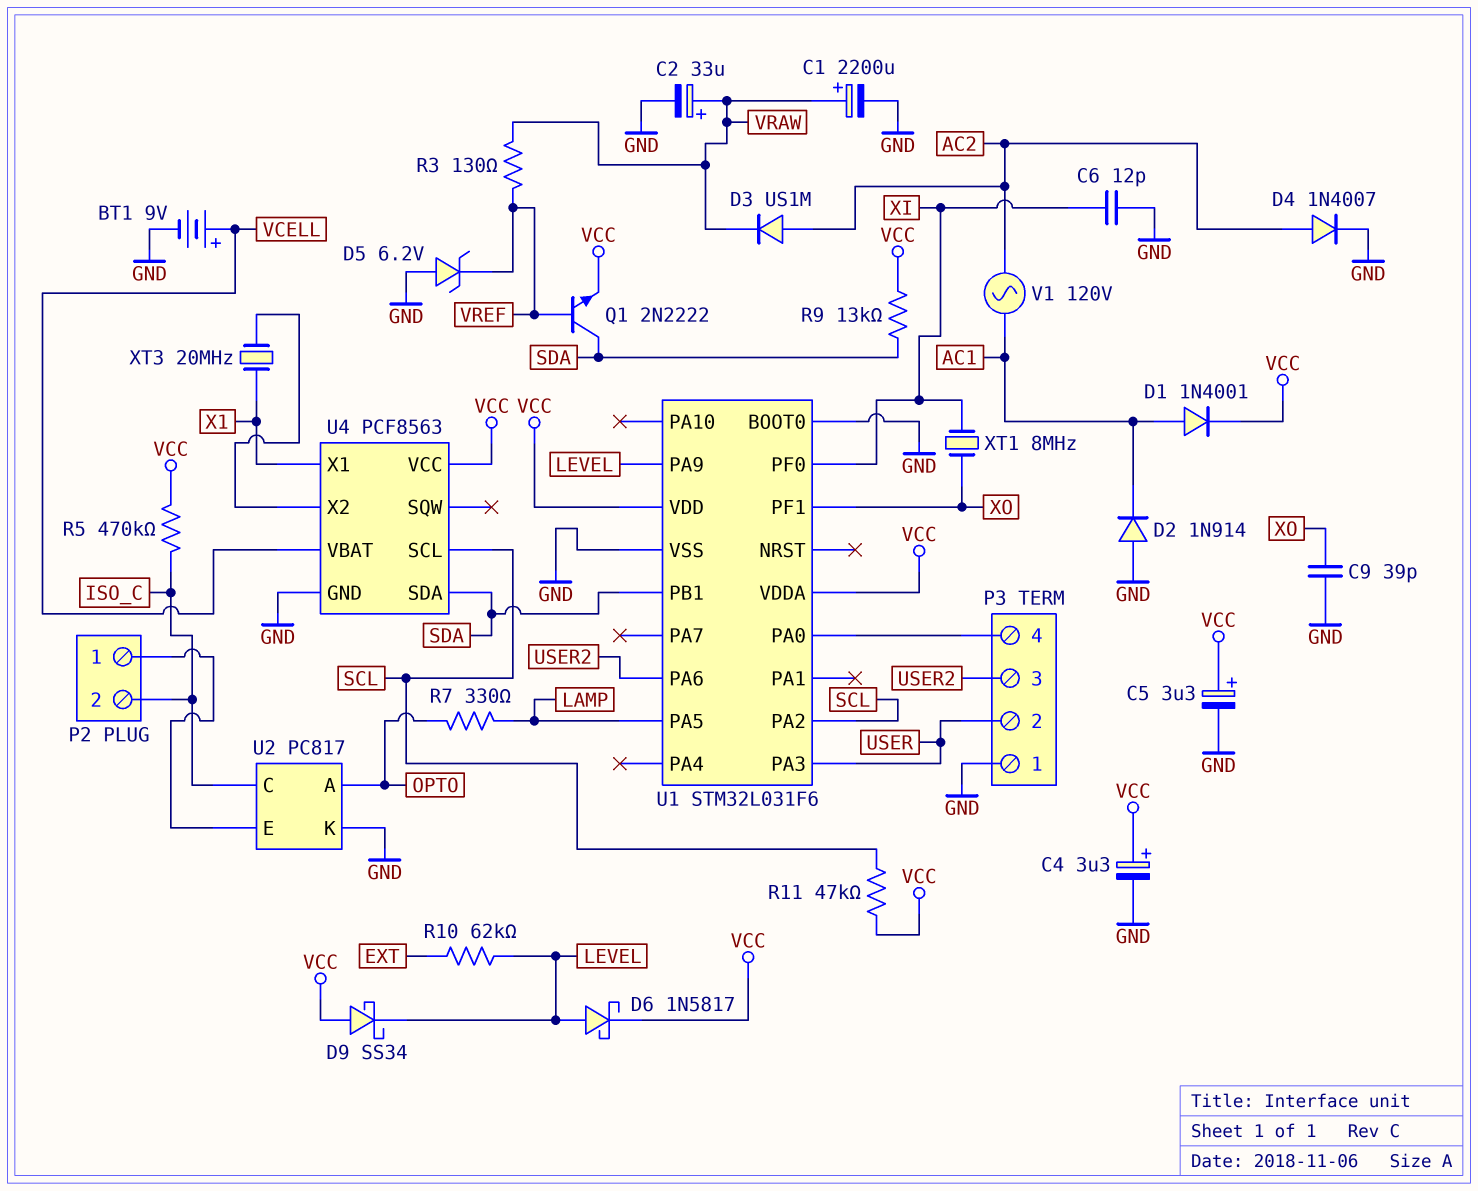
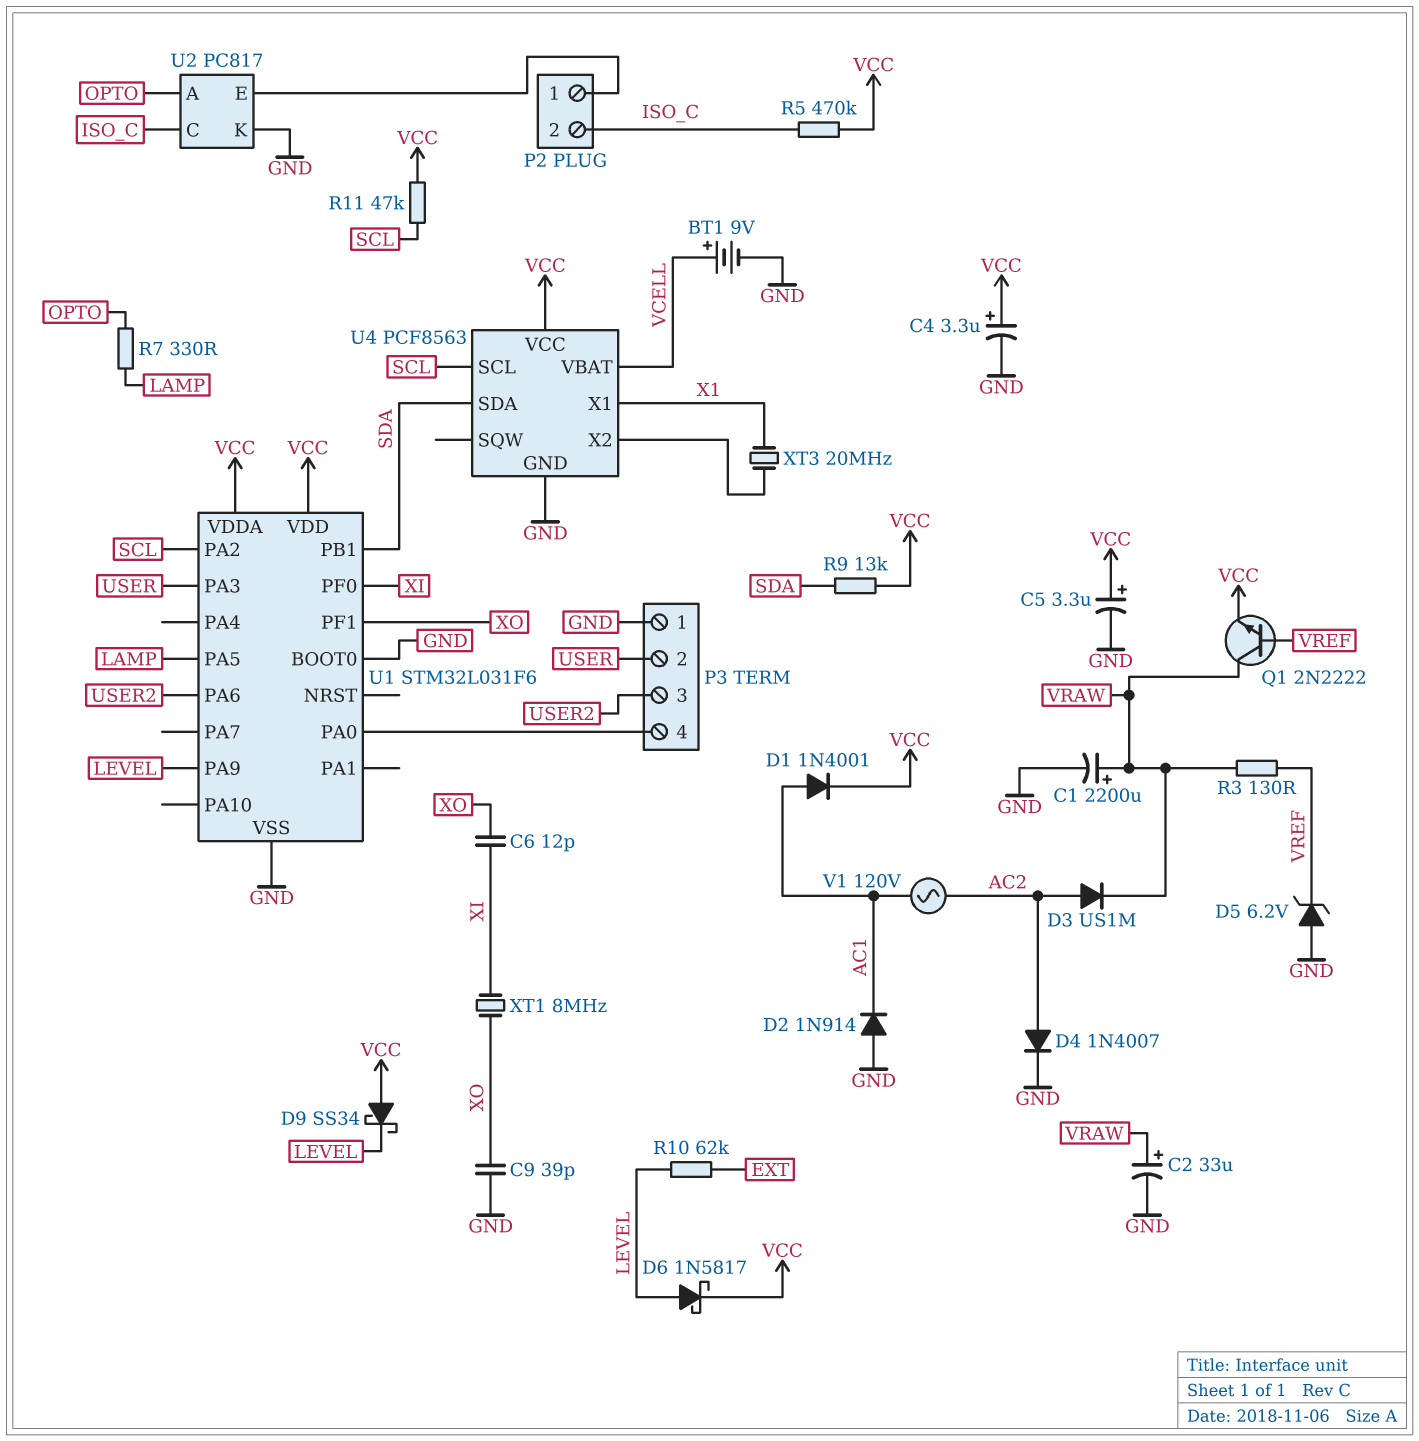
C6: 12pF (GND, XI) -> 12pF (XI, XO)
Q1: NPN 2N2222 (B VREF, C SDA, E VCC) -> NPN 2N2222 (B VREF, C VRAW, E VCC)

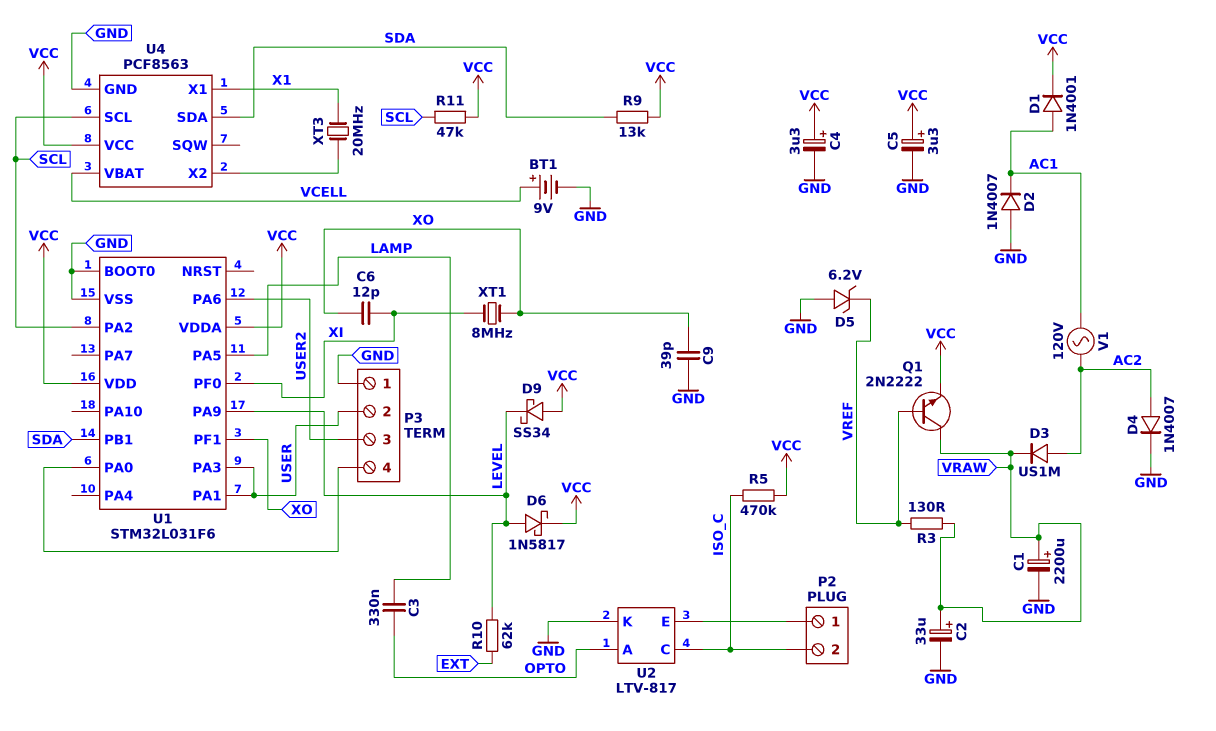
C3: none -> 330nF (LAMP, OPTO)
D2: diode 1N914 (A GND, K AC1) -> diode 1N4007 (A GND, K AC1)
R7: 330 (LAMP, OPTO) -> none
U1 pin PA1: none -> USER
U2: PC817 -> LTV-817

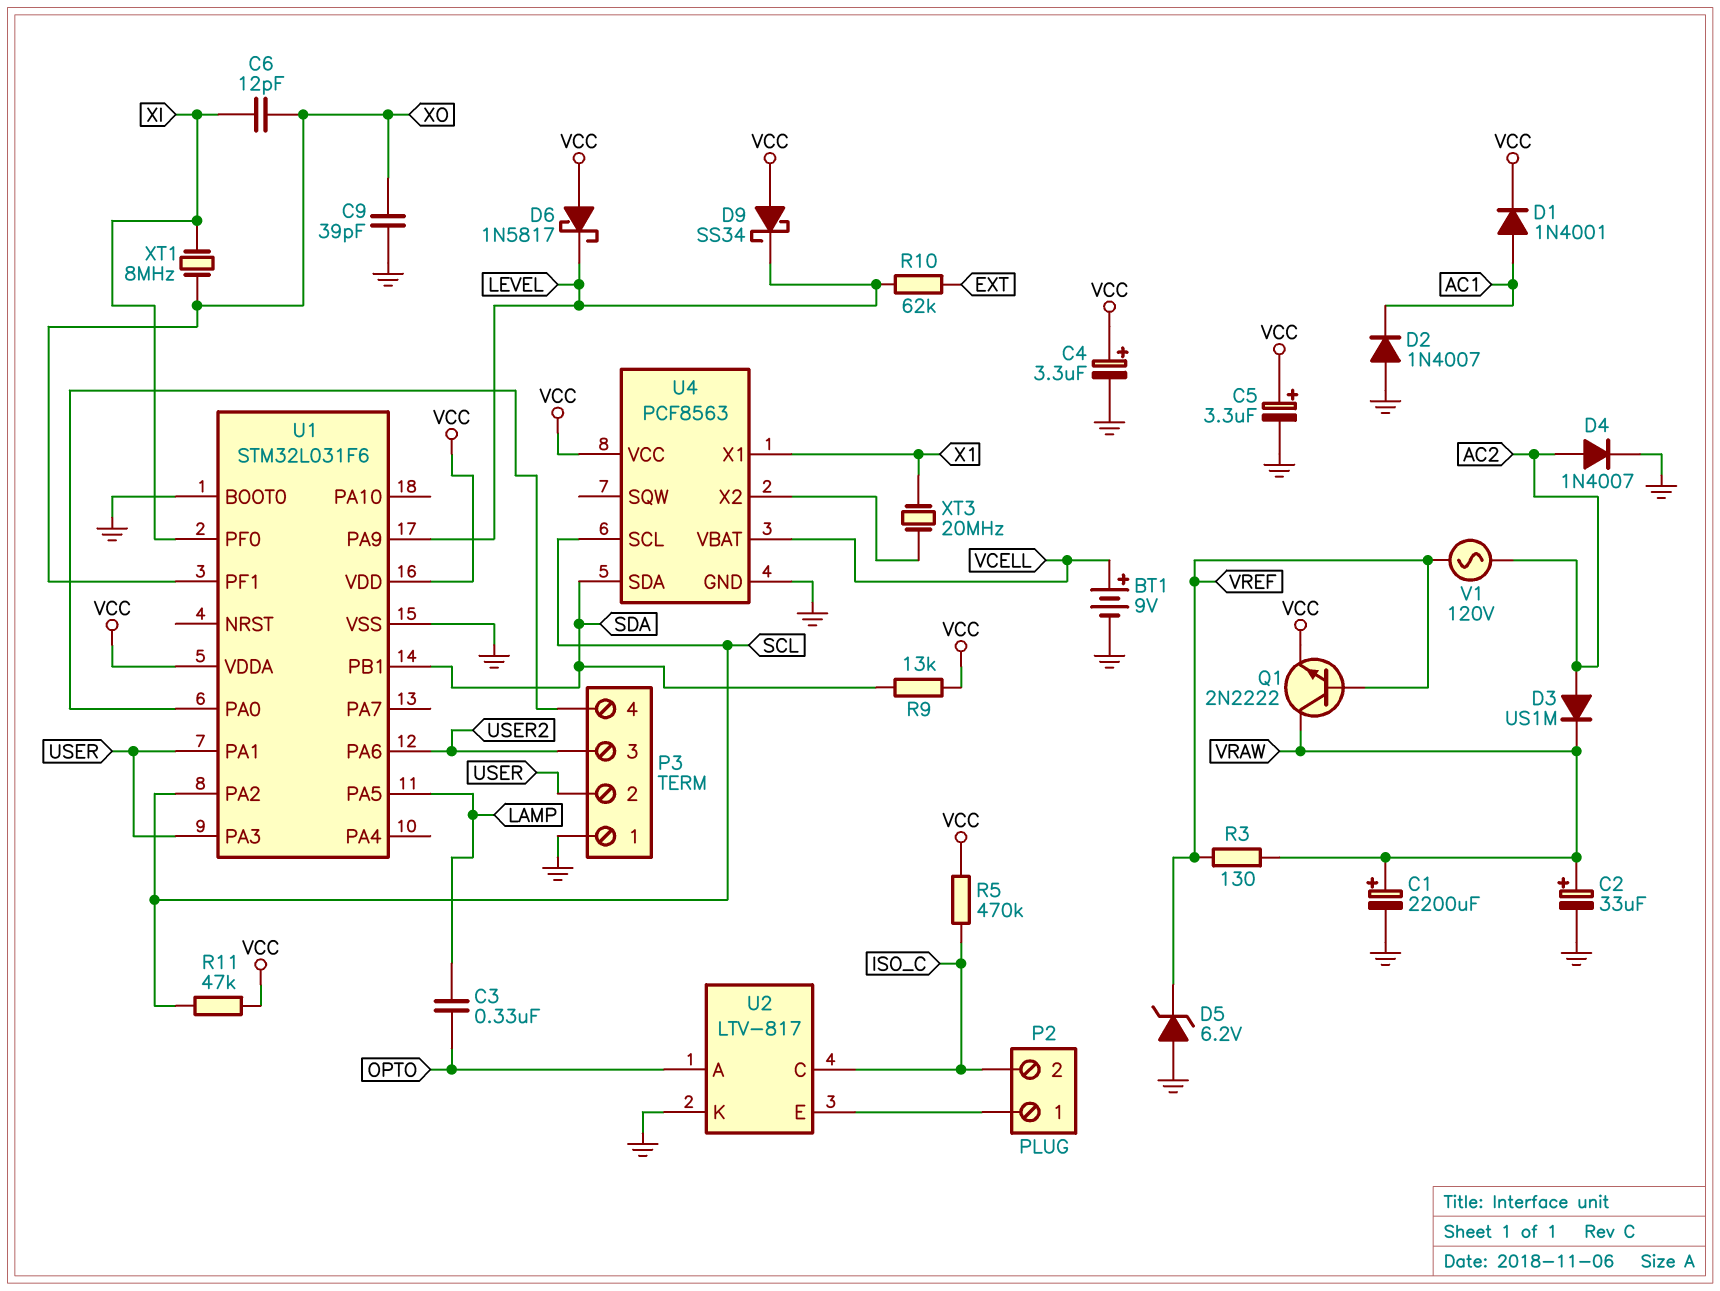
D6: schottky 1N5817 (A LEVEL, K VCC) -> schottky 1N5817 (A VCC, K LEVEL)
V1: AC 120V (AC1, AC2) -> AC 120V (AC2, VREF)

